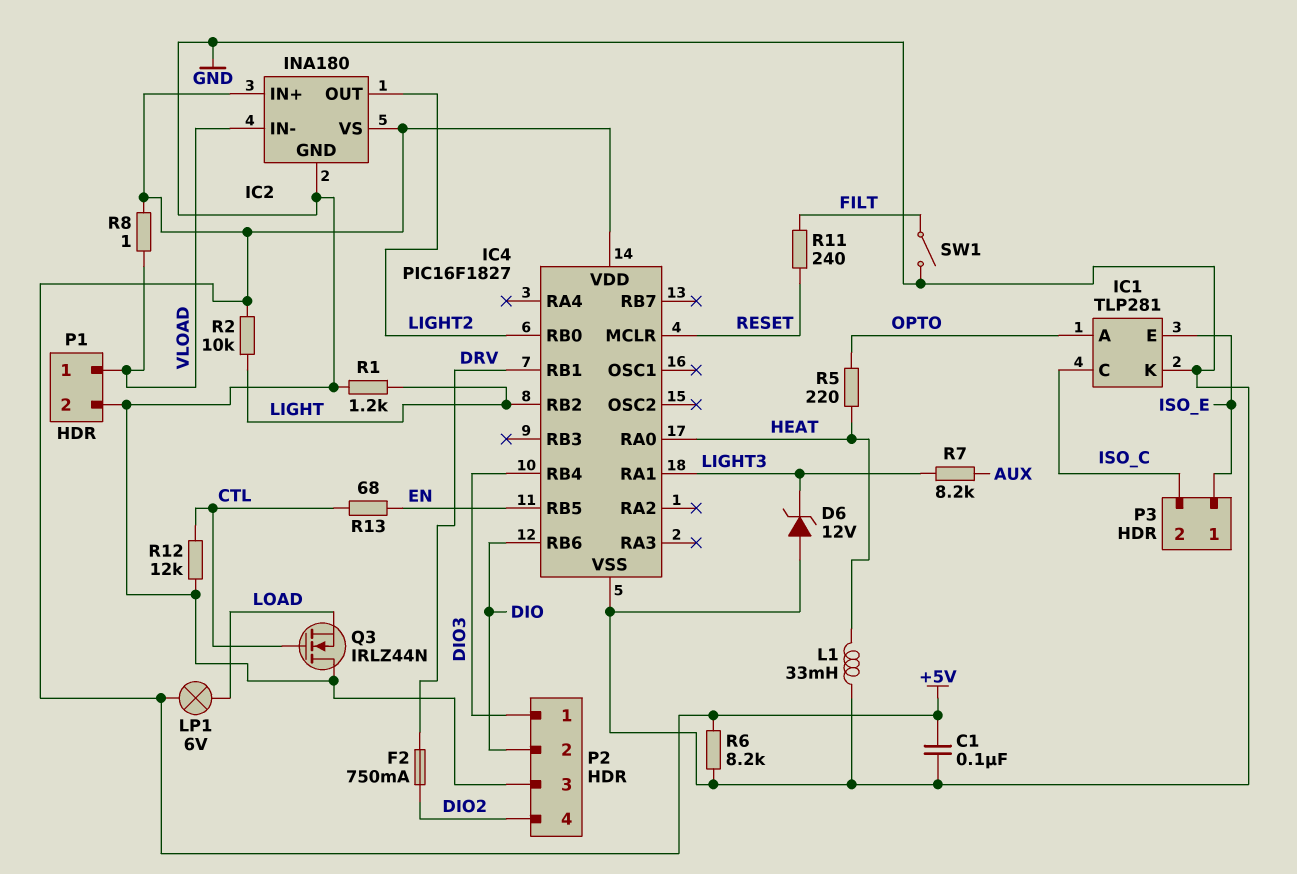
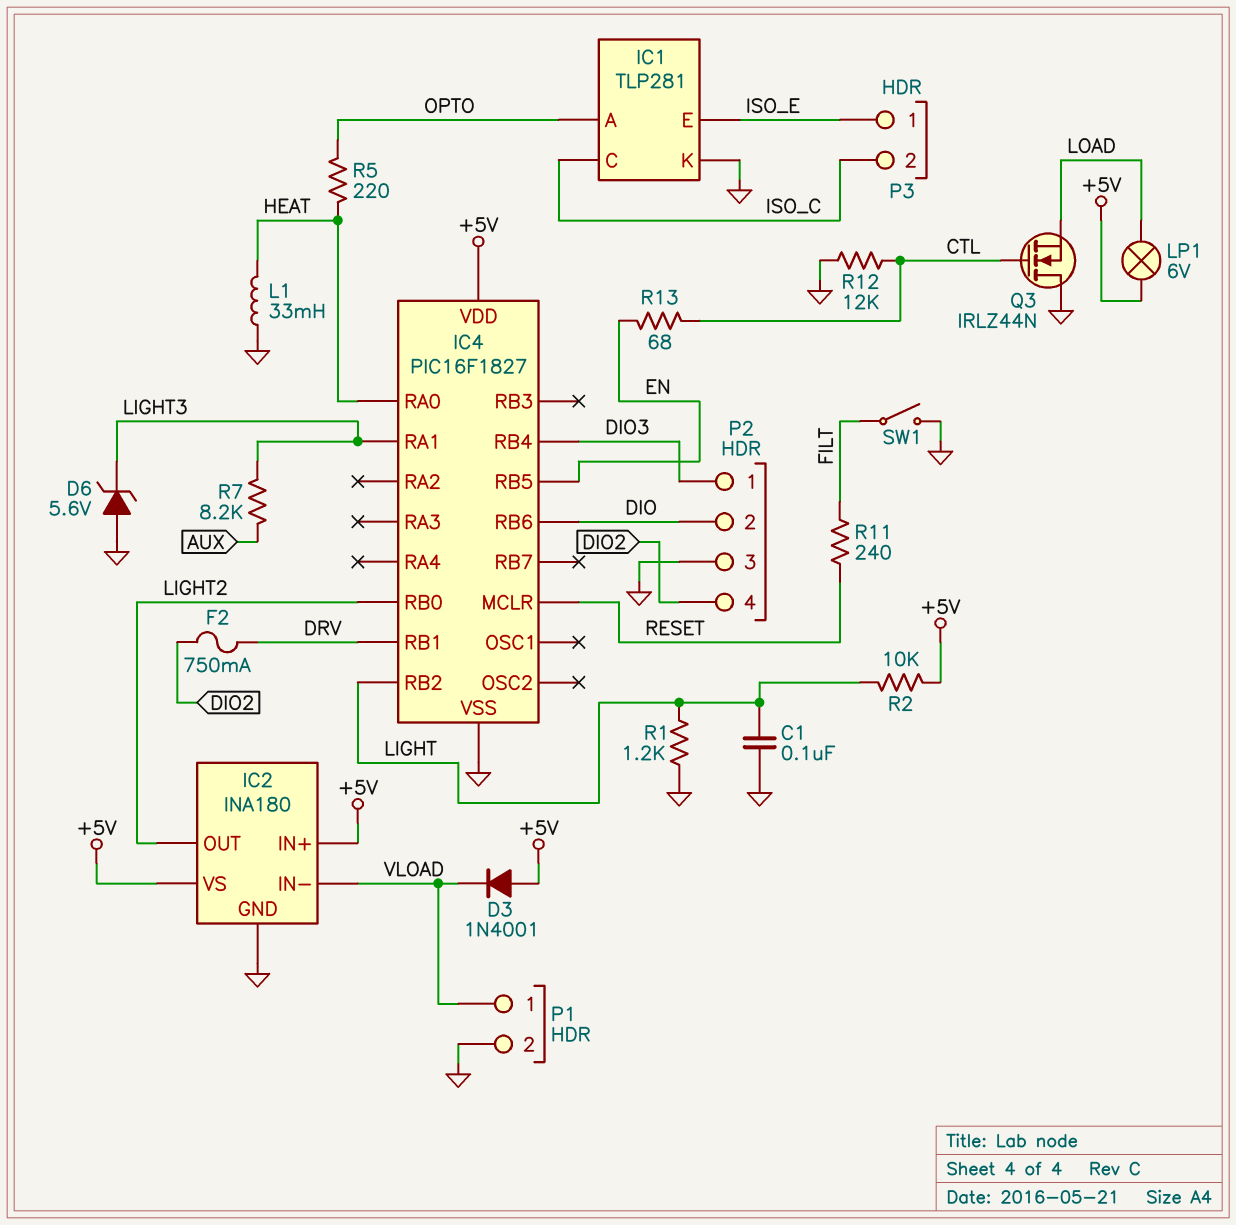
C1: 100nF (+5V, GND) -> 100nF (GND, LIGHT)
D3: none -> diode 1N4001 (A +5V, K VLOAD)
D6: zener 12V (A GND, K LIGHT3) -> zener 5.6V (A GND, K LIGHT3)
R6: 8.2k (+5V, GND) -> none
R8: 1 (+5V, VLOAD) -> none

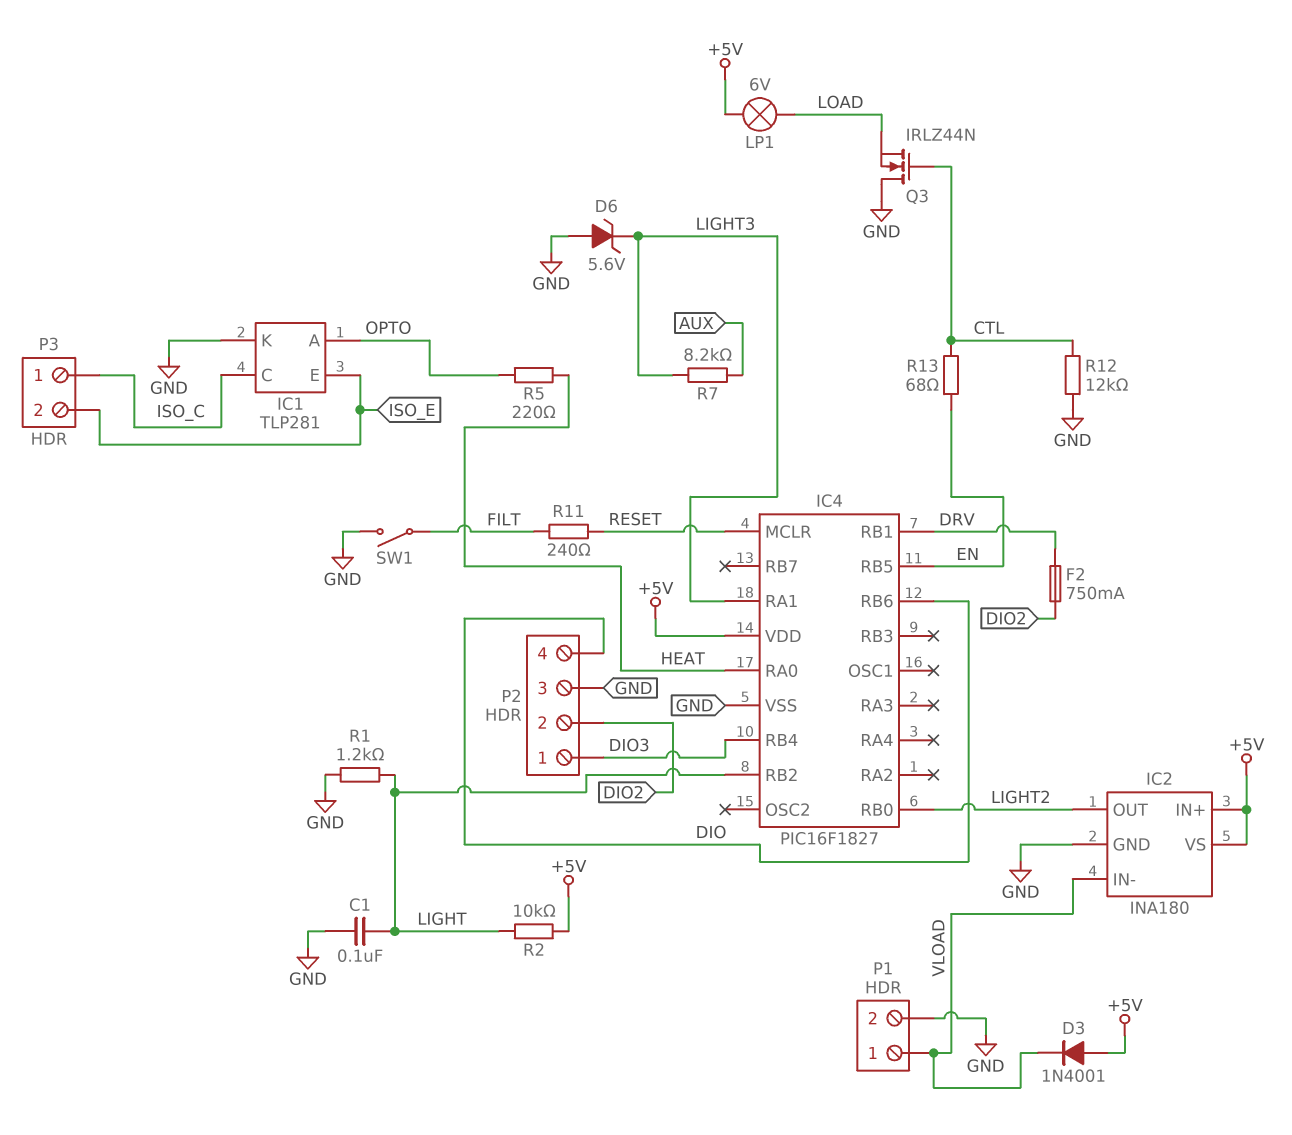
L1: 33mH (GND, HEAT) -> none
P2 pin 2: DIO -> DIO2
P2 pin 4: DIO2 -> DIO
P3 pin 1: ISO_E -> ISO_C
P3 pin 2: ISO_C -> ISO_E

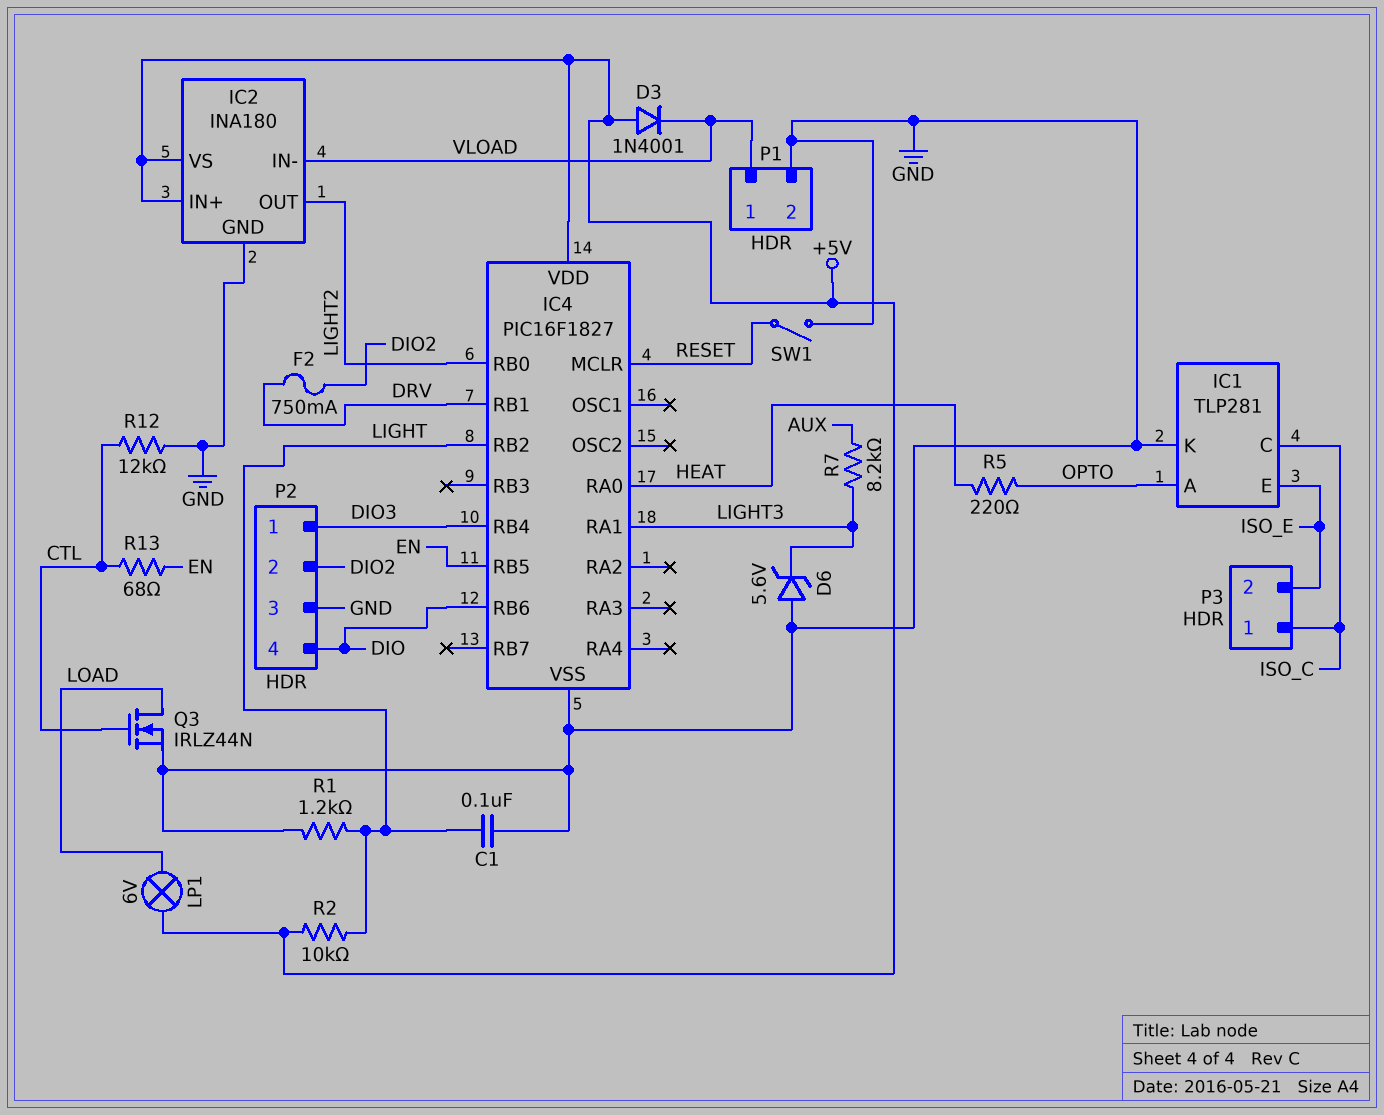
Q3: NMOS IRLZ44N (G CTL, D GND, S LOAD) -> NMOS IRLZ44N (G CTL, D LOAD, S GND)
R11: 240 (FILT, RESET) -> none
SW1: switch (FILT, GND) -> switch (GND, RESET)

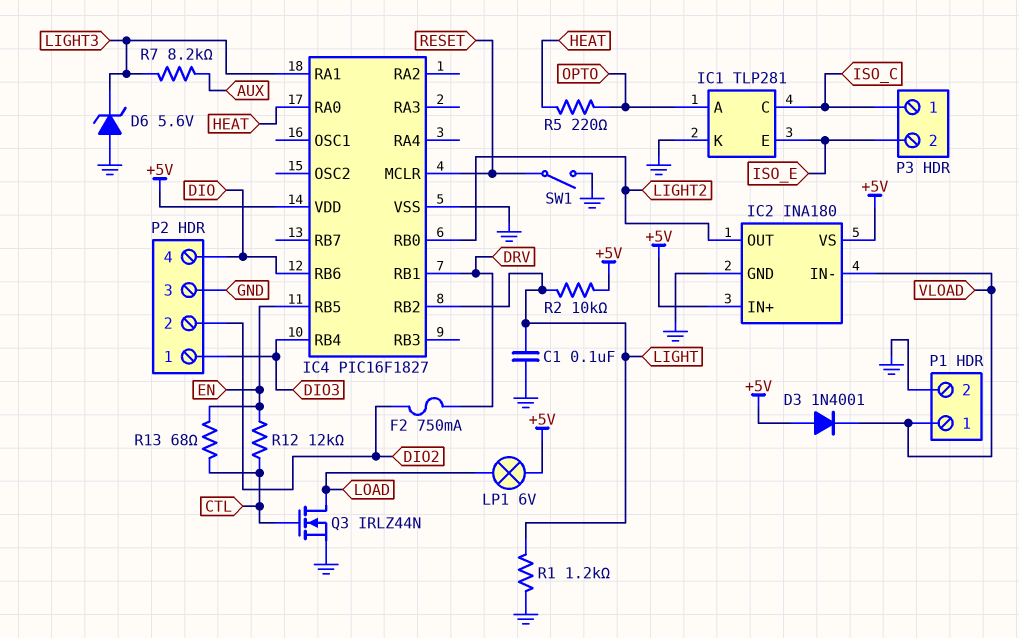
R12: 12k (CTL, GND) -> 12k (CTL, EN)

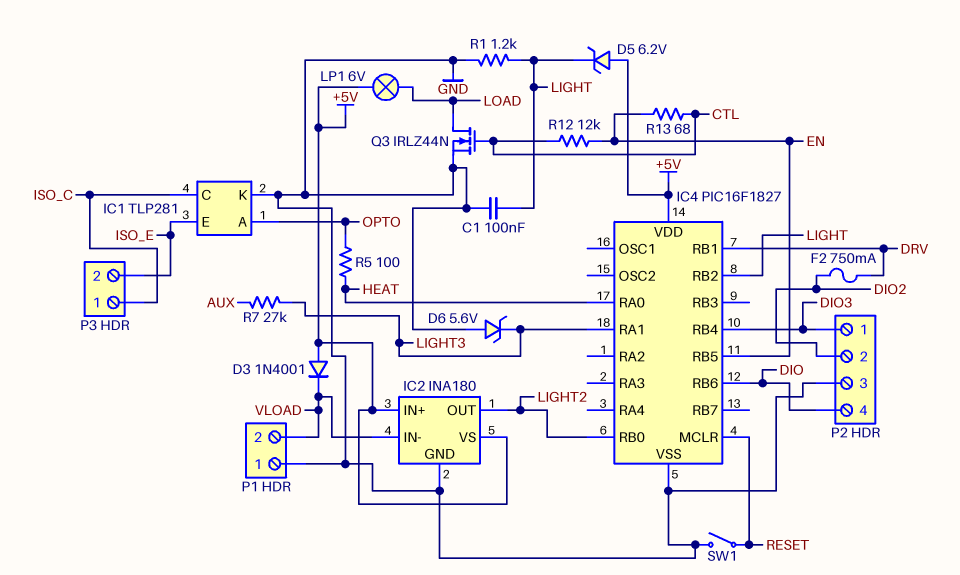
D5: none -> zener 6.2V (A +5V, K LIGHT)
P1 pin 1: VLOAD -> GND
P1 pin 2: GND -> VLOAD
R2: 10k (+5V, LIGHT) -> none
R5: 220 (HEAT, OPTO) -> 100 (HEAT, OPTO)
R7: 8.2k (AUX, LIGHT3) -> 27k (AUX, LIGHT3)

